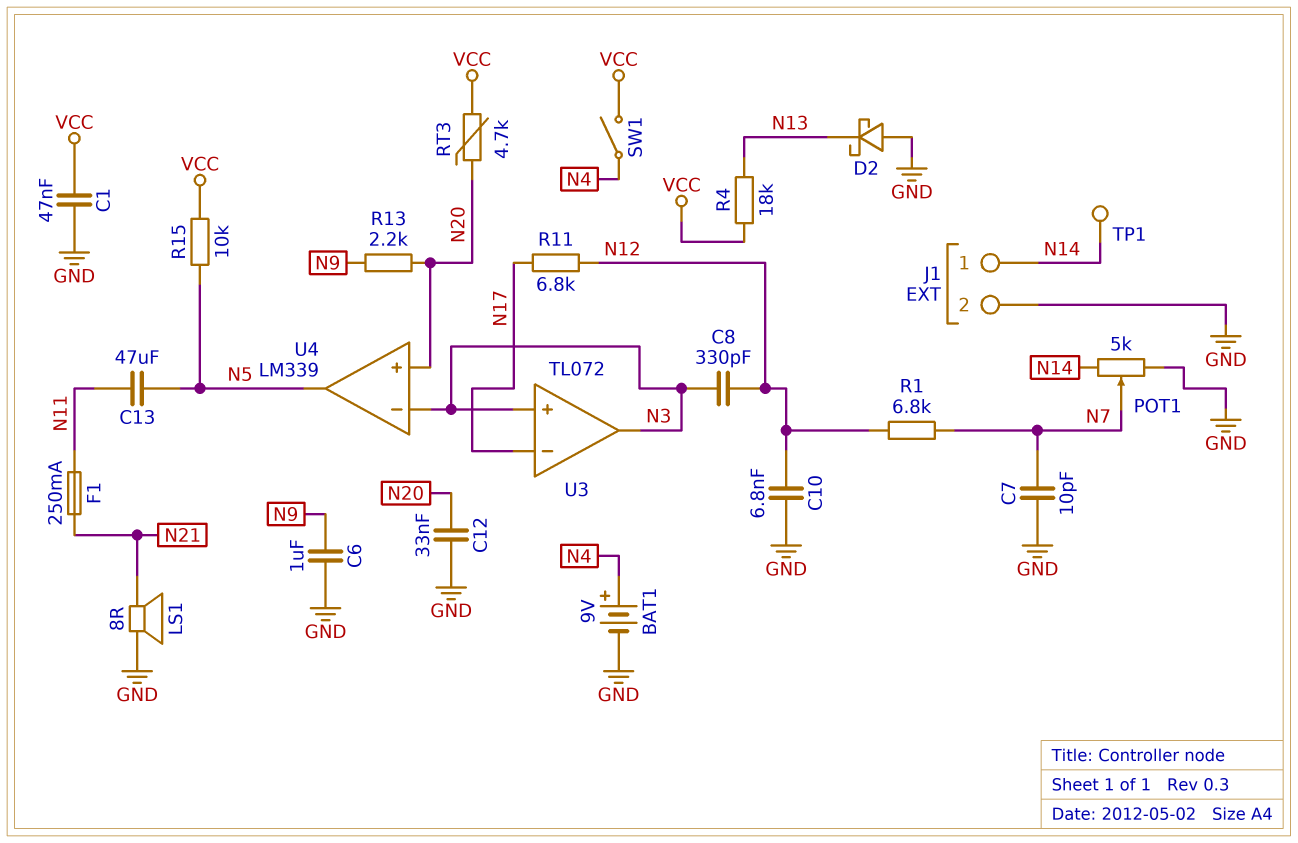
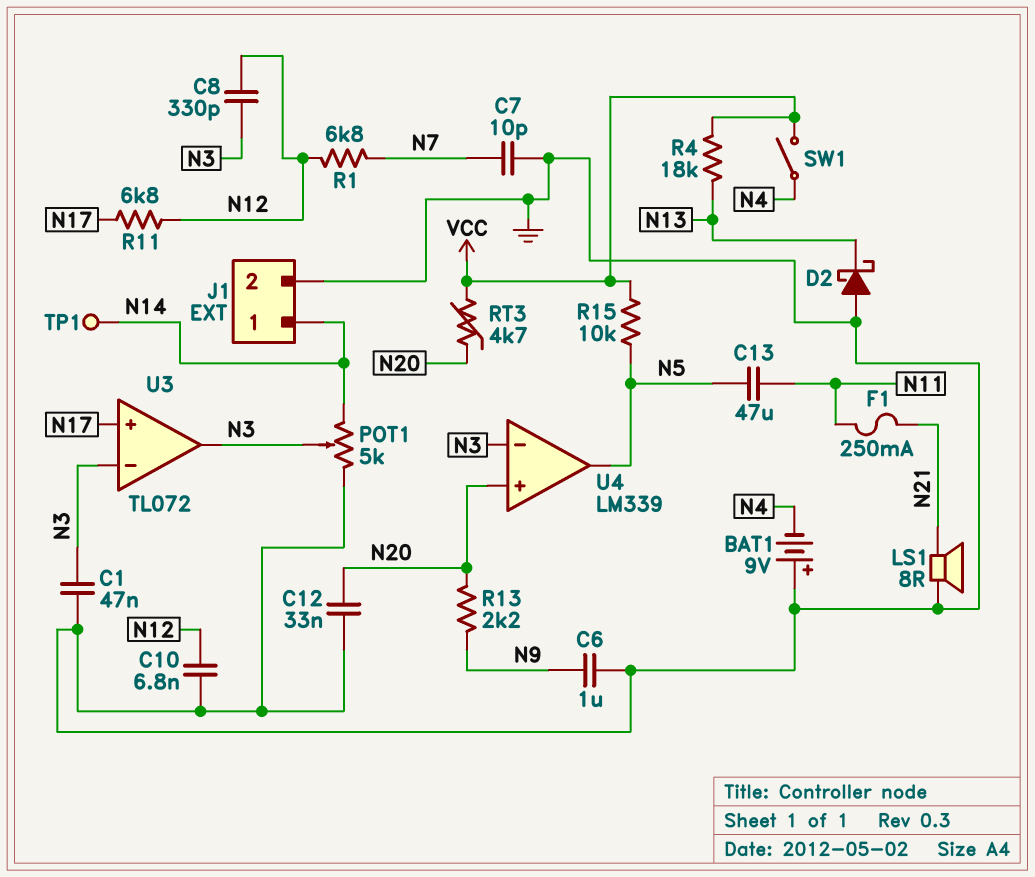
BAT1: 9V (plus N4, minus GND) -> 9V (plus GND, minus N4)
C1: 47nF (GND, VCC) -> 47nF (GND, N3)
POT1: 5k (GND, N14, wiper N7) -> 5k (GND, N14, wiper N3)
U3 pin in+: N3 -> N17
U3 pin in-: N17 -> N3

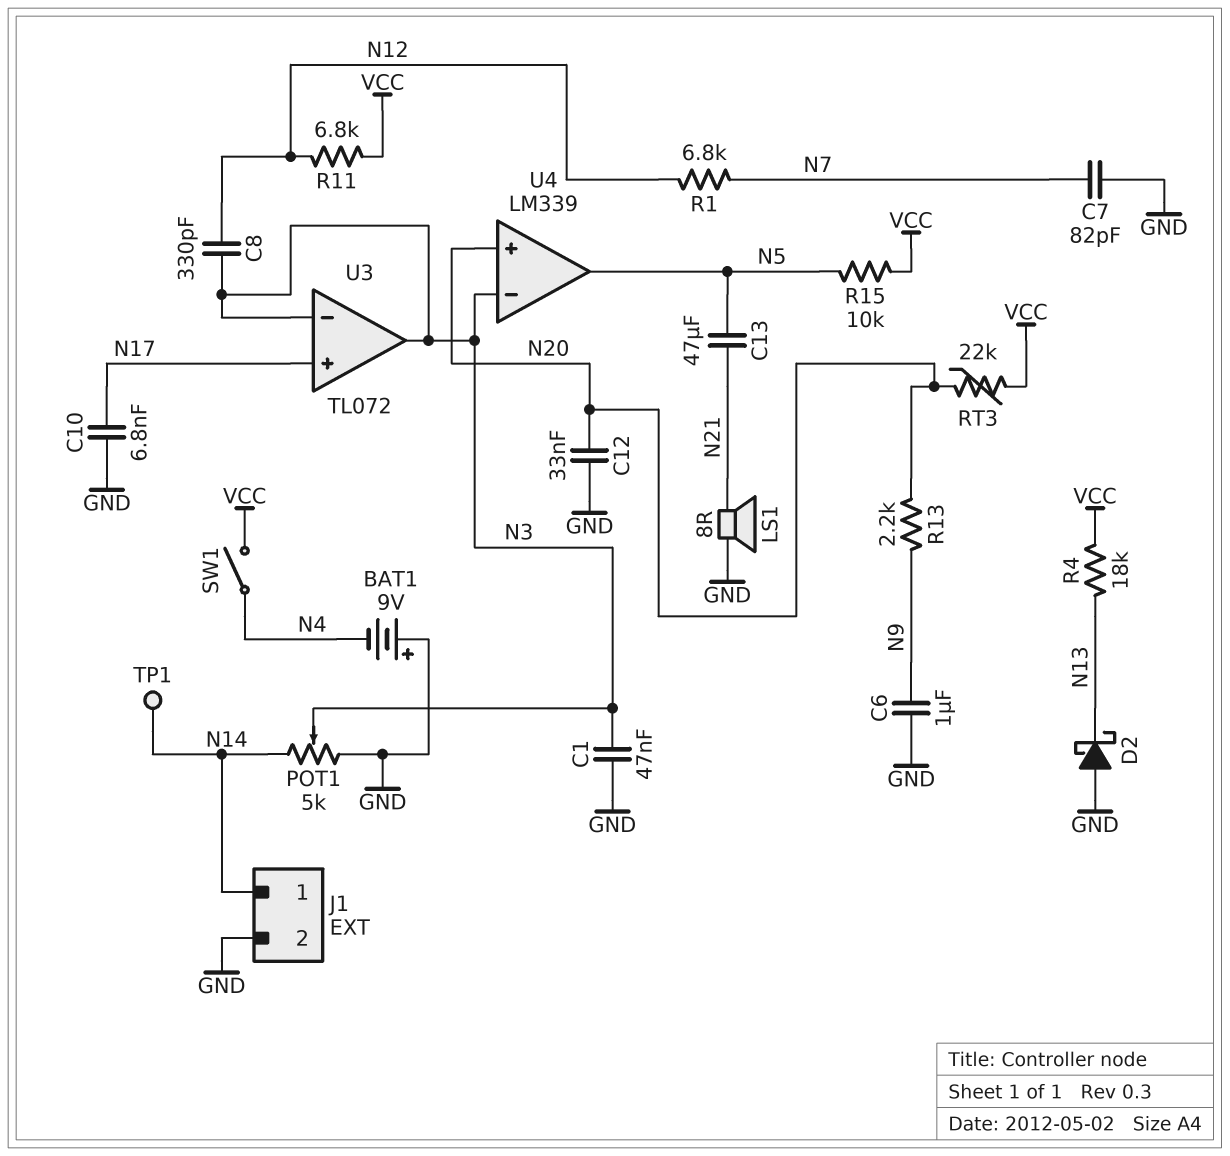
C7: 10pF (GND, N7) -> 82pF (GND, N7)
C10: 6.8nF (GND, N12) -> 6.8nF (GND, N17)
C13: 47uF (N5, N11) -> 47uF (N5, N21)
F1: 250mA (N11, N21) -> none
R11: 6.8k (N12, N17) -> 6.8k (N12, VCC)
RT3: 4.7k (N20, VCC) -> 22k (N20, VCC)

